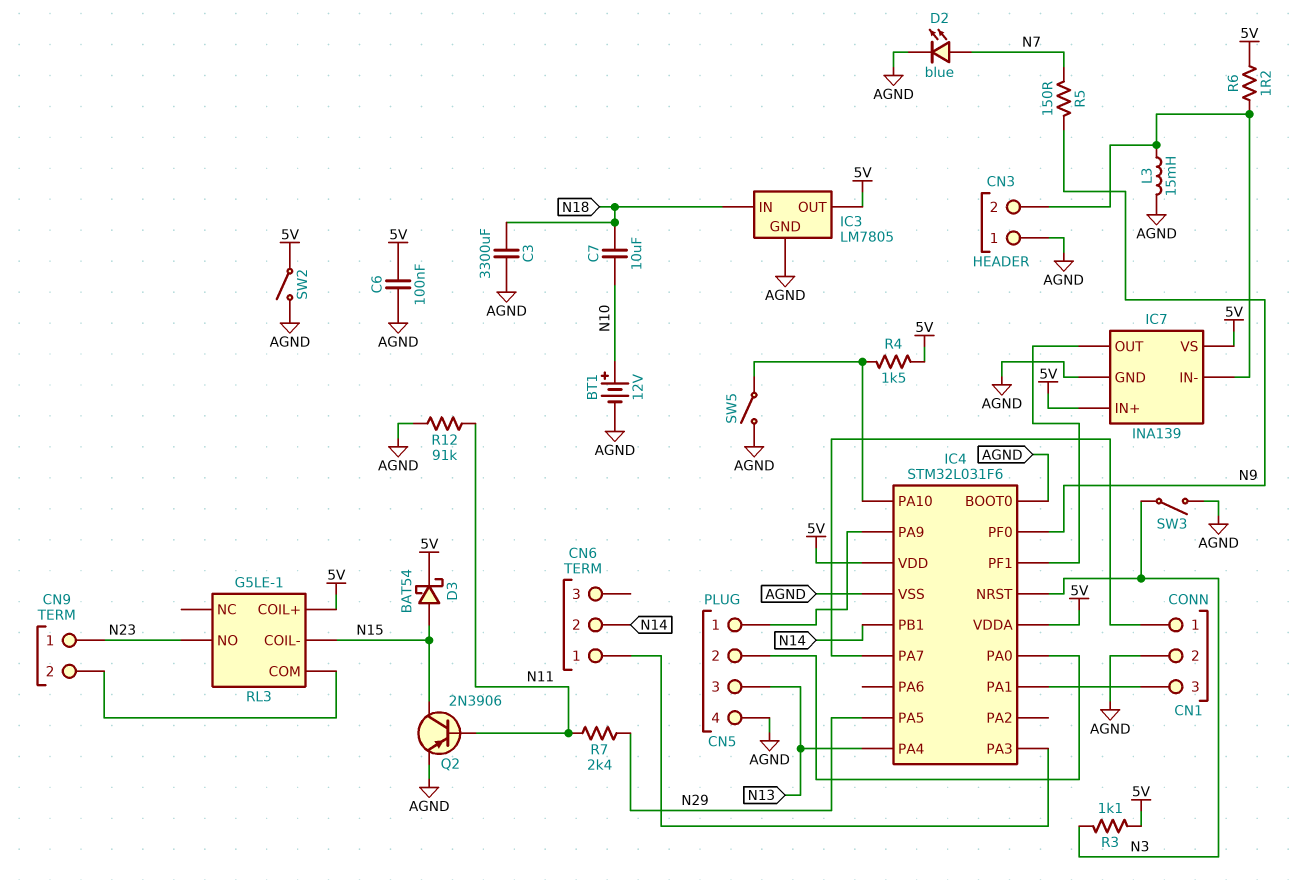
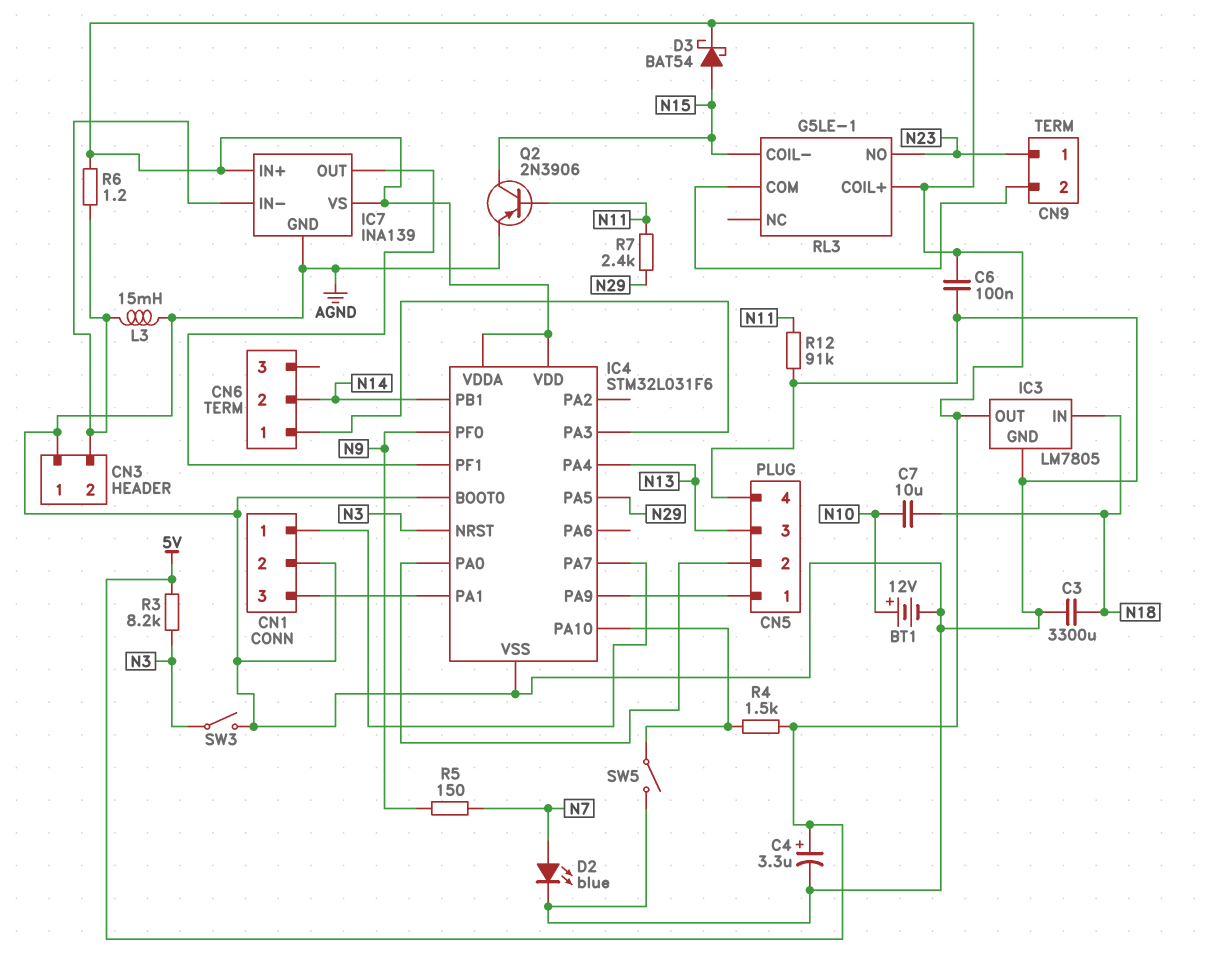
C4: none -> 3.3uF (plus 5V, minus AGND)
R3: 1.1k (5V, N3) -> 8.2k (5V, N3)
SW2: switch (5V, AGND) -> none

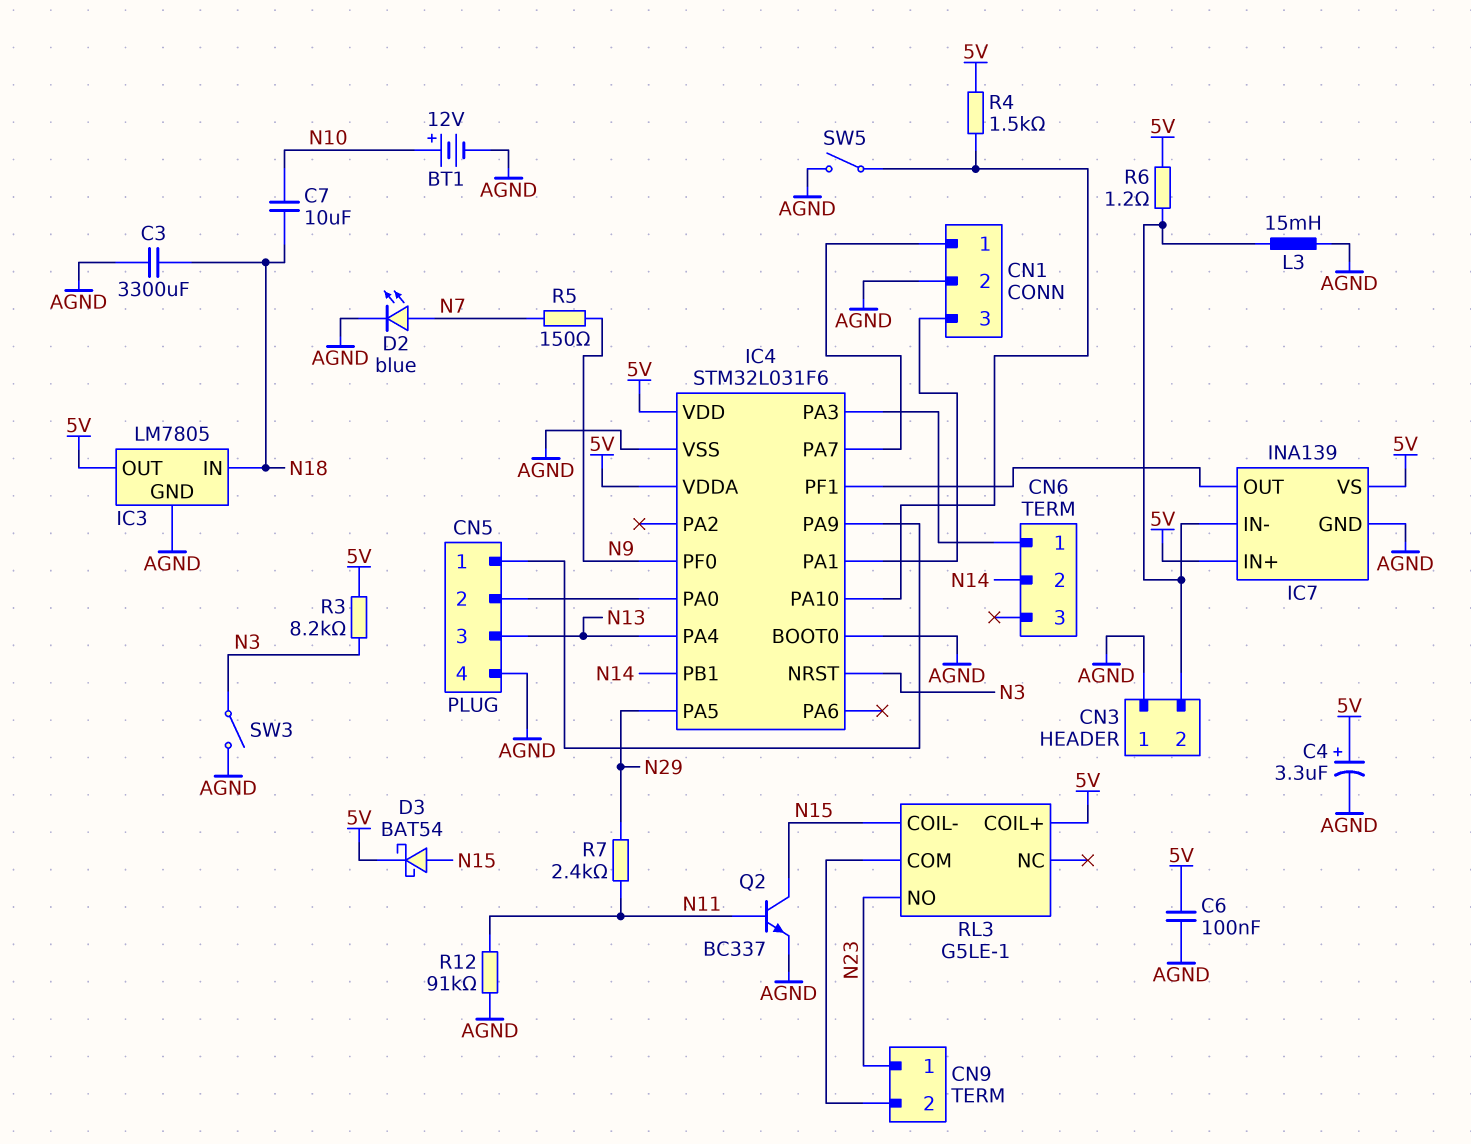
Q2: PNP 2N3906 (B N11, C N15, E AGND) -> NPN BC337 (B N11, C N15, E AGND)

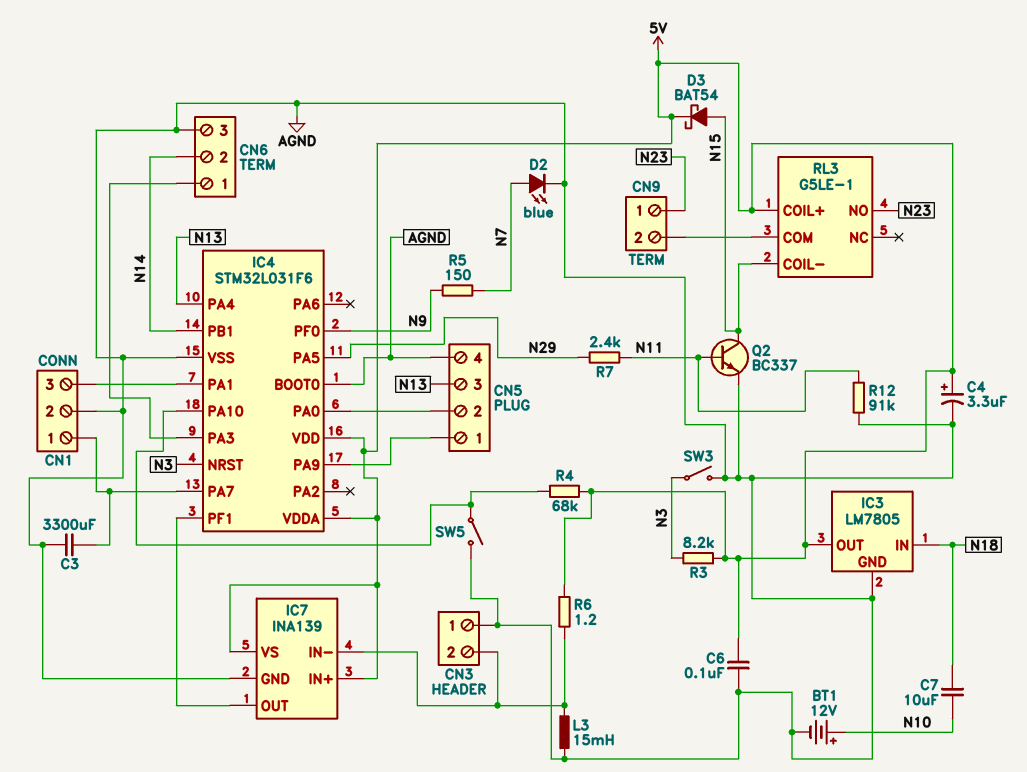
C3: 3300uF (AGND, N18) -> 3300uF (AGND, CN1/1)
CN6 pin 3: none -> AGND
R4: 1.5k (5V, IC4/PA10) -> 68k (5V, IC4/PA10)

